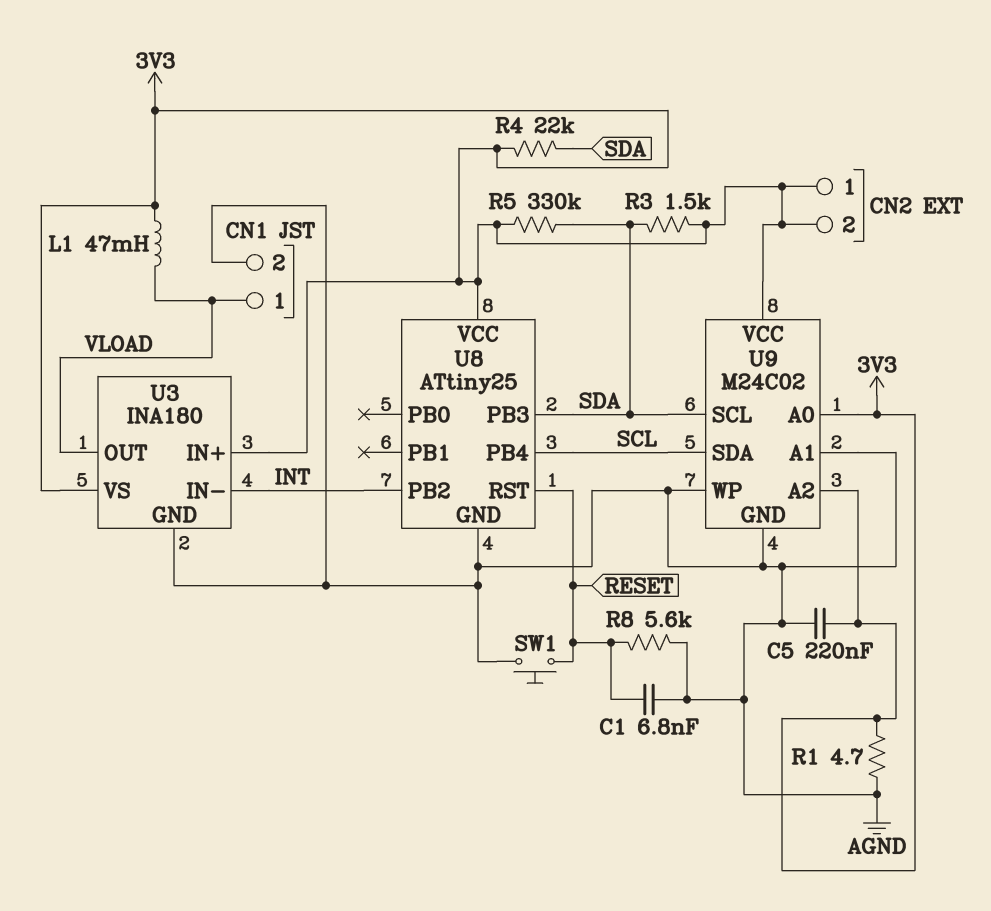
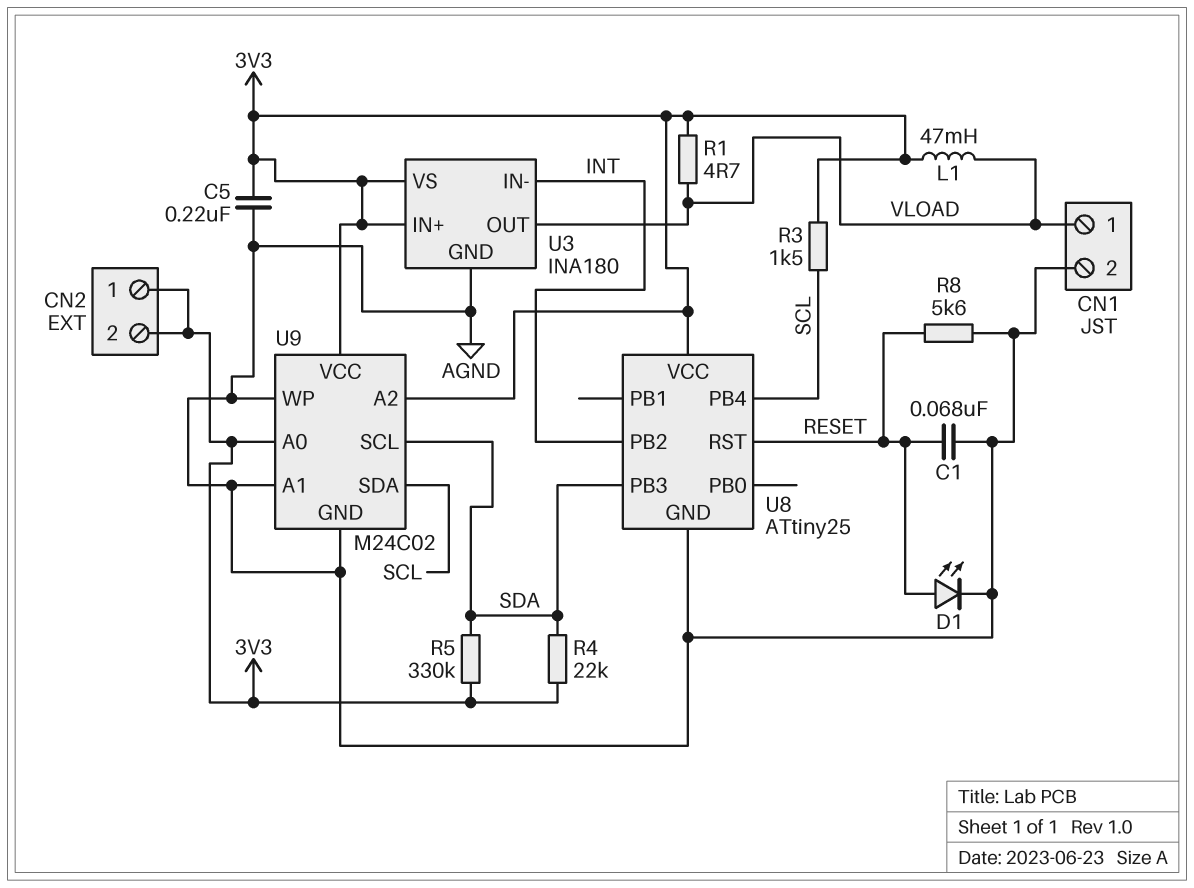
C1: 6.8nF (AGND, RESET) -> 68nF (AGND, RESET)
D1: none -> LED (A RESET, K AGND)
R1: 4.7 (3V3, AGND) -> 4.7 (3V3, VLOAD)
R3: 1.5k (3V3, SDA) -> 1.5k (3V3, SCL)
SW1: button (AGND, RESET) -> none

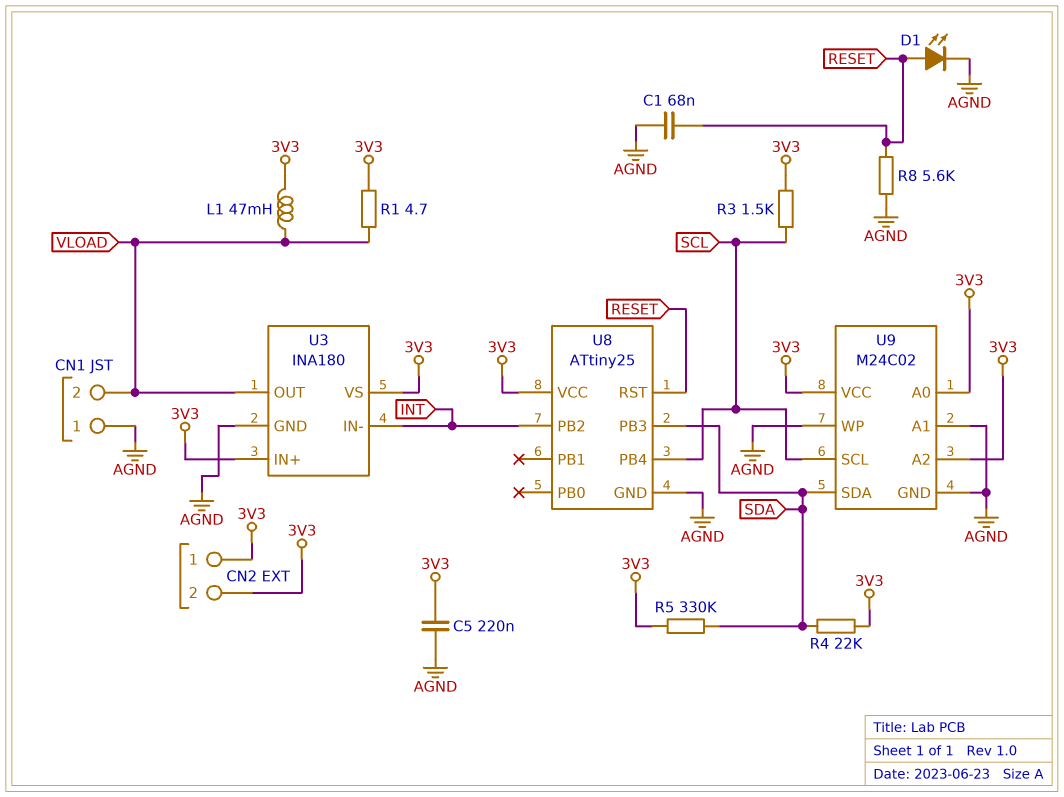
CN1 pin 1: VLOAD -> AGND
CN1 pin 2: AGND -> VLOAD
U9 pin SCL: SDA -> SCL
U9 pin SDA: SCL -> SDA

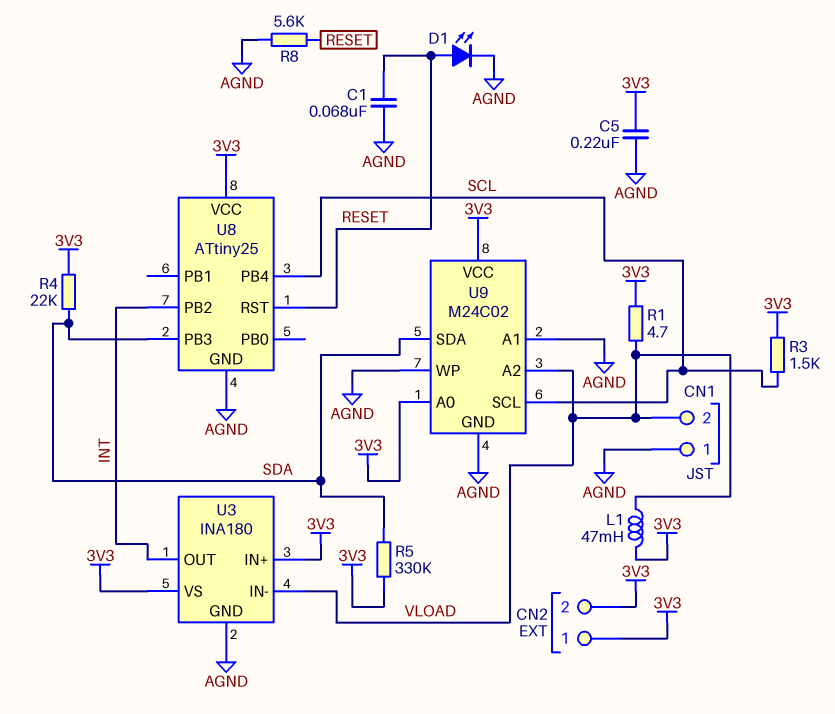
U3 pin IN-: INT -> VLOAD
U3 pin OUT: VLOAD -> INT
U9 pin A2: 3V3 -> VLOAD

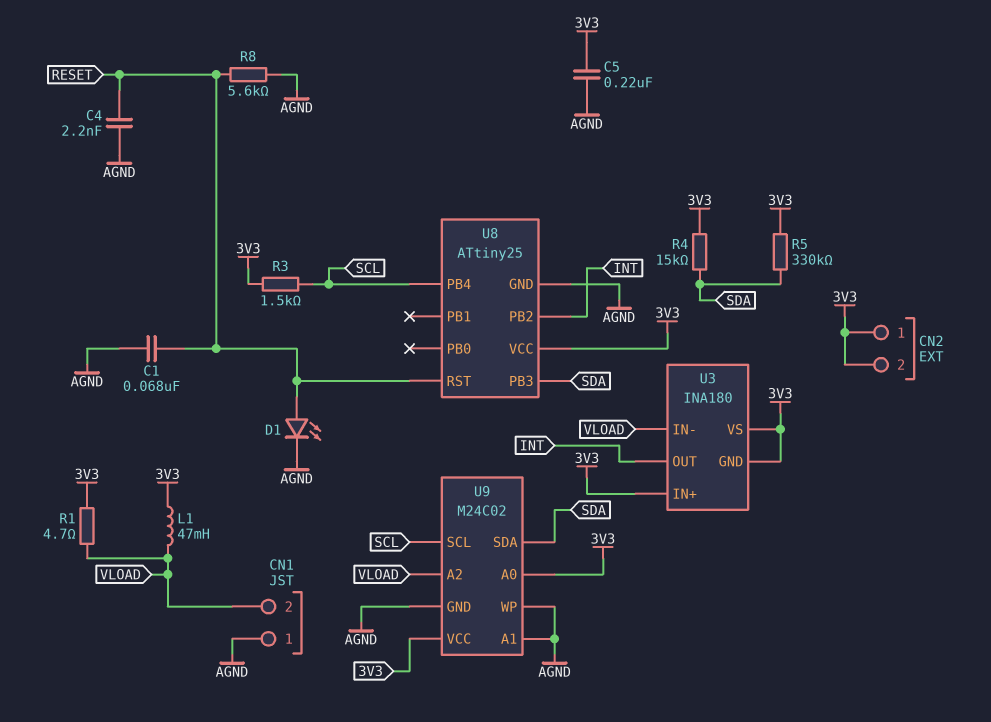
C4: none -> 2.2nF (AGND, RESET)
R4: 22k (3V3, SDA) -> 15k (3V3, SDA)
U3 pin GND: AGND -> 3V3

